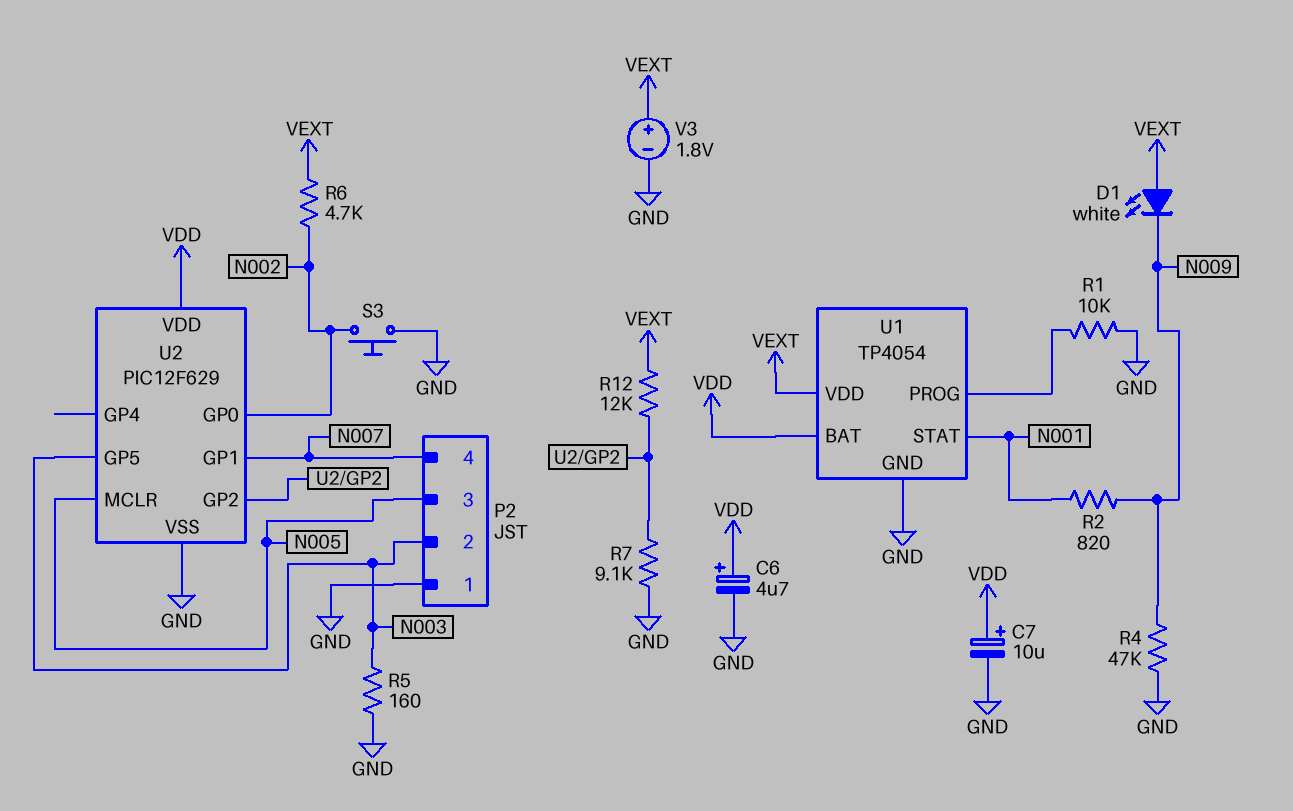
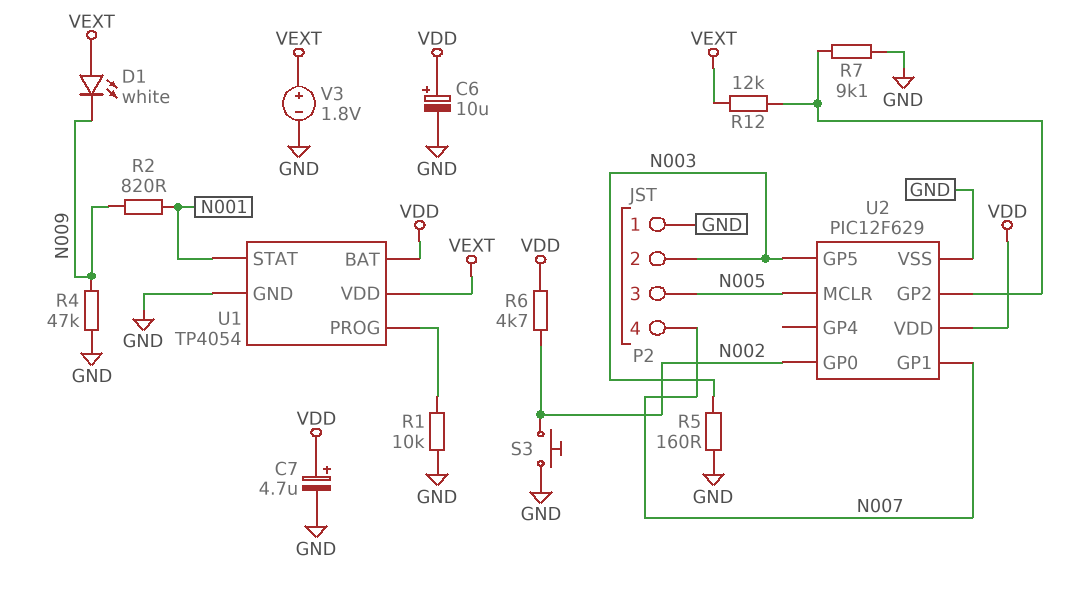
C6: 4.7uF (plus VDD, minus GND) -> 10uF (plus VDD, minus GND)
C7: 10uF (plus VDD, minus GND) -> 4.7uF (plus VDD, minus GND)
R6: 4.7k (N002, VEXT) -> 4.7k (N002, VDD)

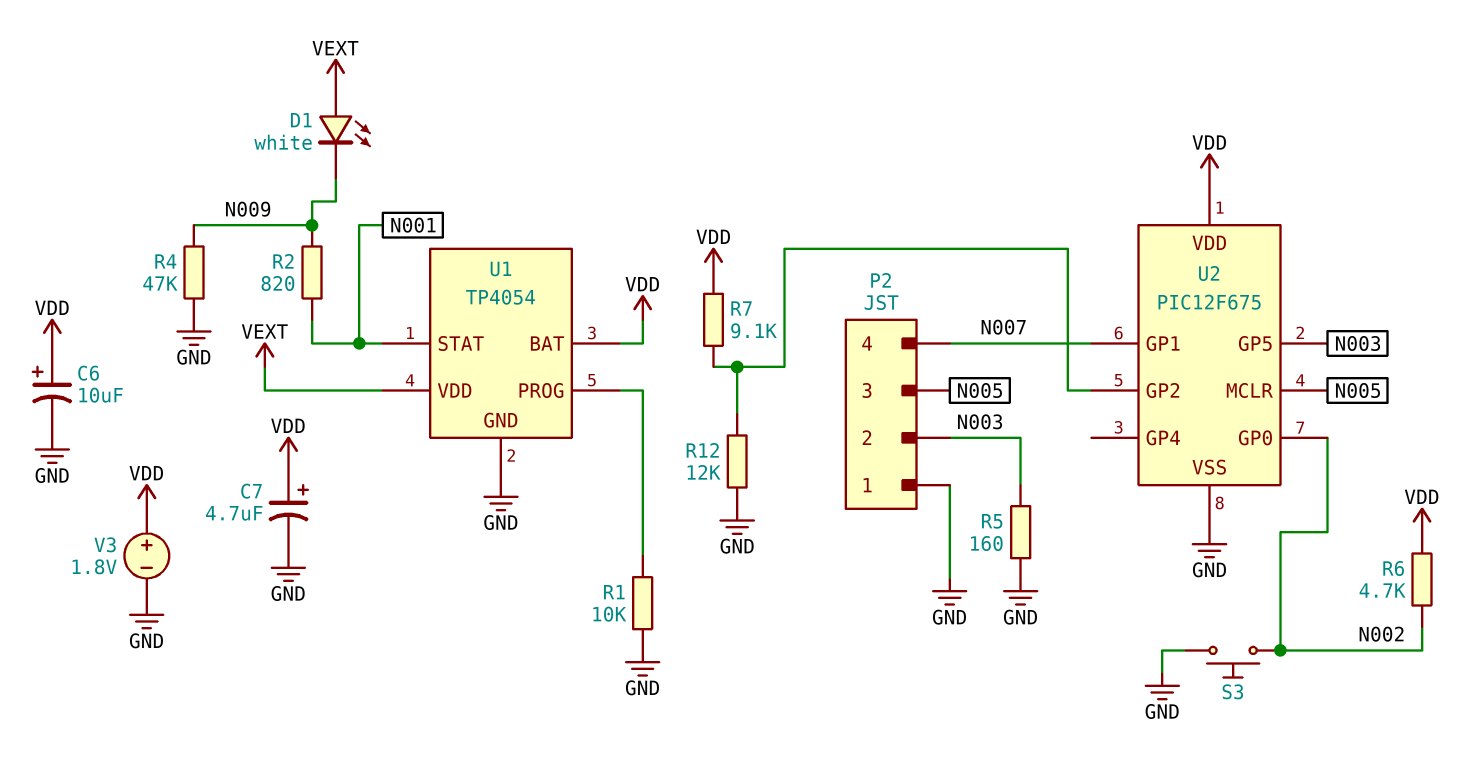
R7: 9.1k (GND, U2/GP2) -> 9.1k (U2/GP2, VDD)
R12: 12k (U2/GP2, VEXT) -> 12k (GND, U2/GP2)
U2: PIC12F629 -> PIC12F675
V3: 1.8V (plus VEXT, minus GND) -> 1.8V (plus VDD, minus GND)

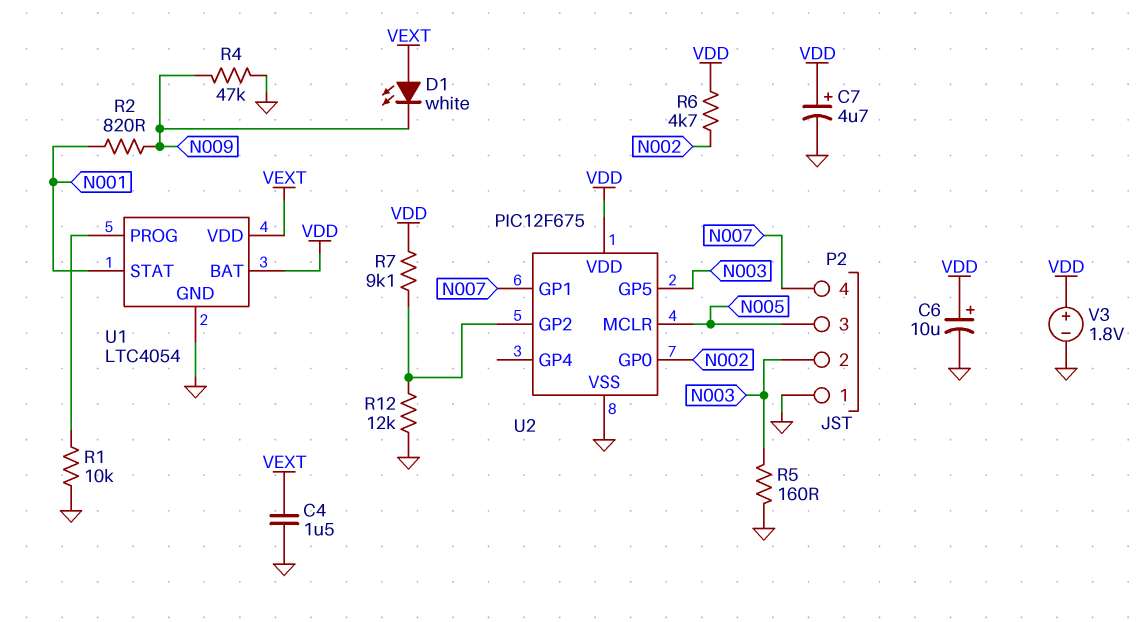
C4: none -> 1.5uF (GND, VEXT)
S3: button (GND, N002) -> none
U1: TP4054 -> LTC4054

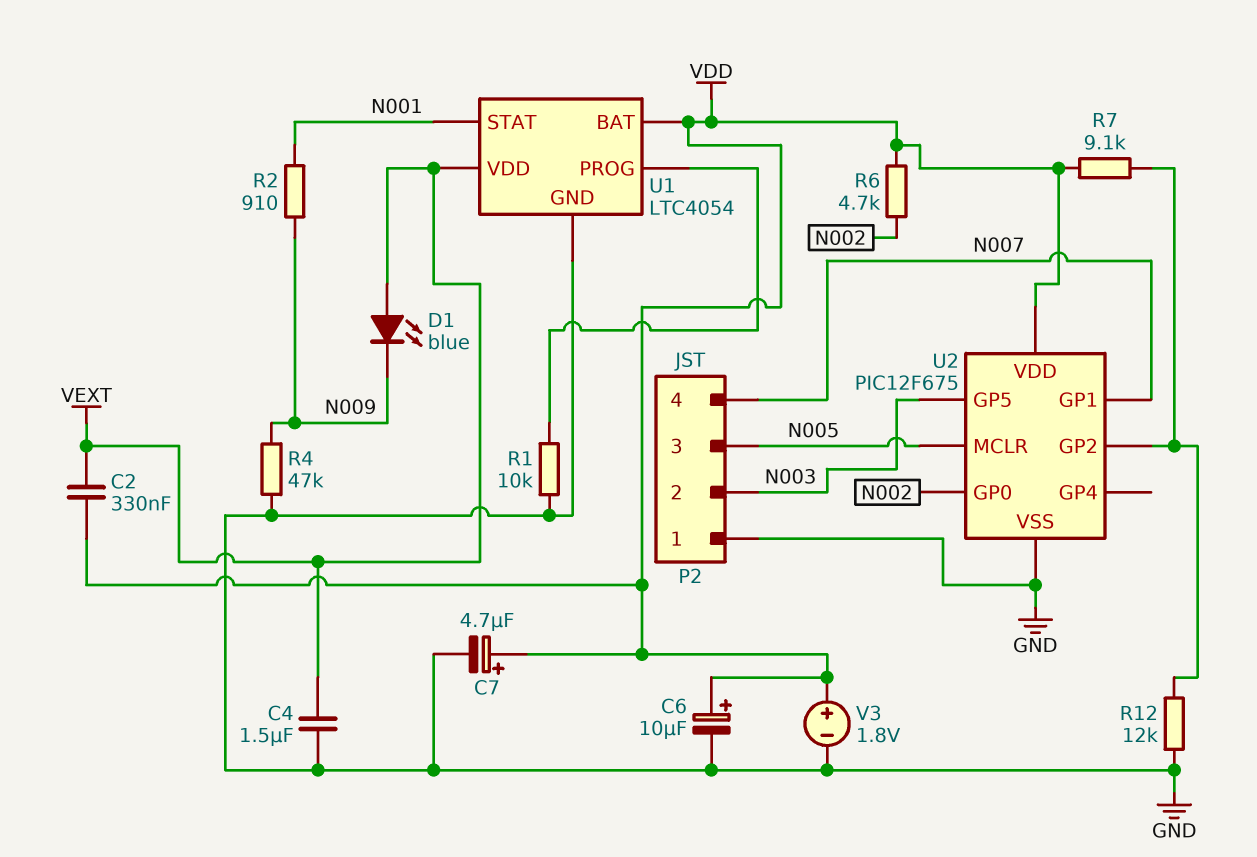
C2: none -> 330nF (VDD, VEXT)
D1: LED white (A VEXT, K N009) -> LED blue (A VEXT, K N009)
R2: 820 (N001, N009) -> 910 (N001, N009)
R5: 160 (GND, N003) -> none

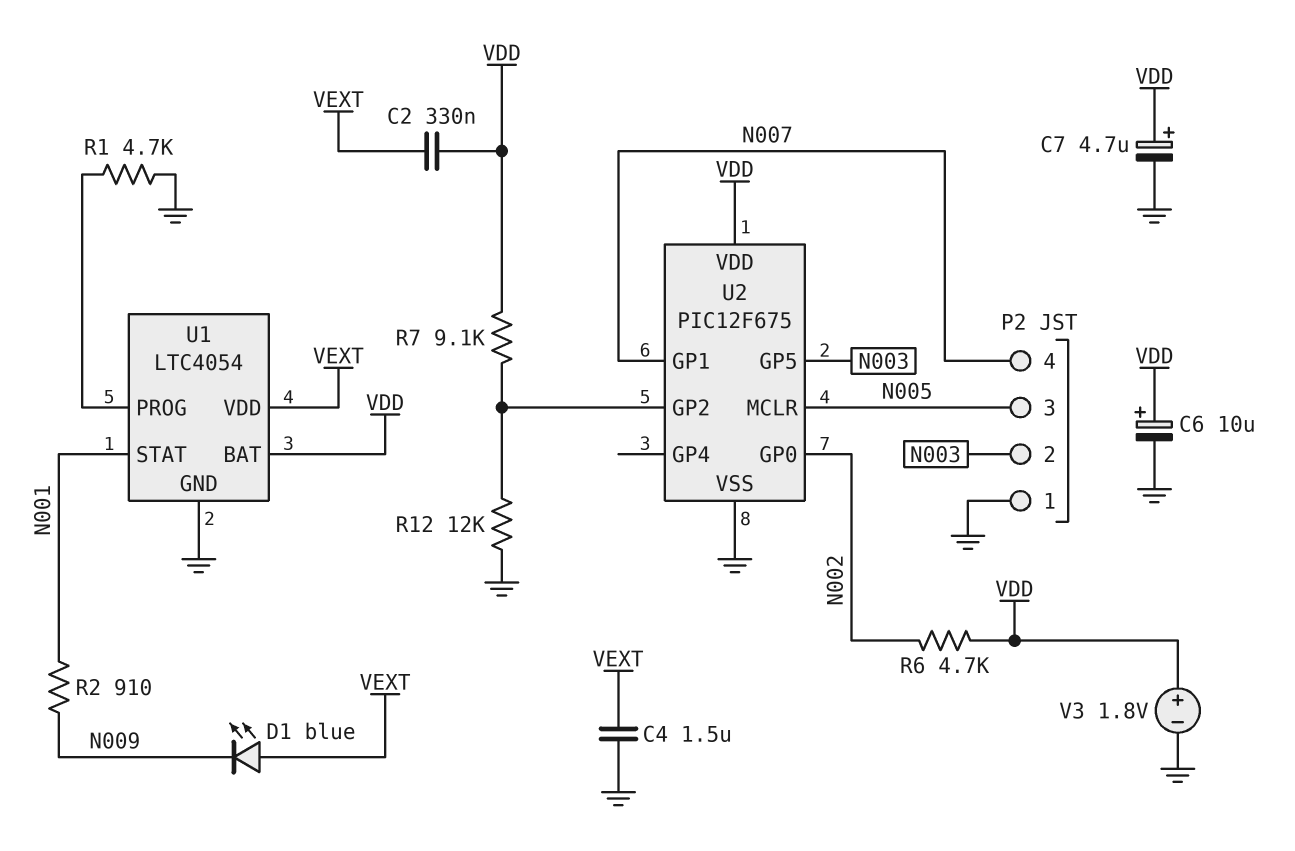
R1: 10k (GND, U1/PROG) -> 4.7k (GND, U1/PROG)
R4: 47k (GND, N009) -> none

